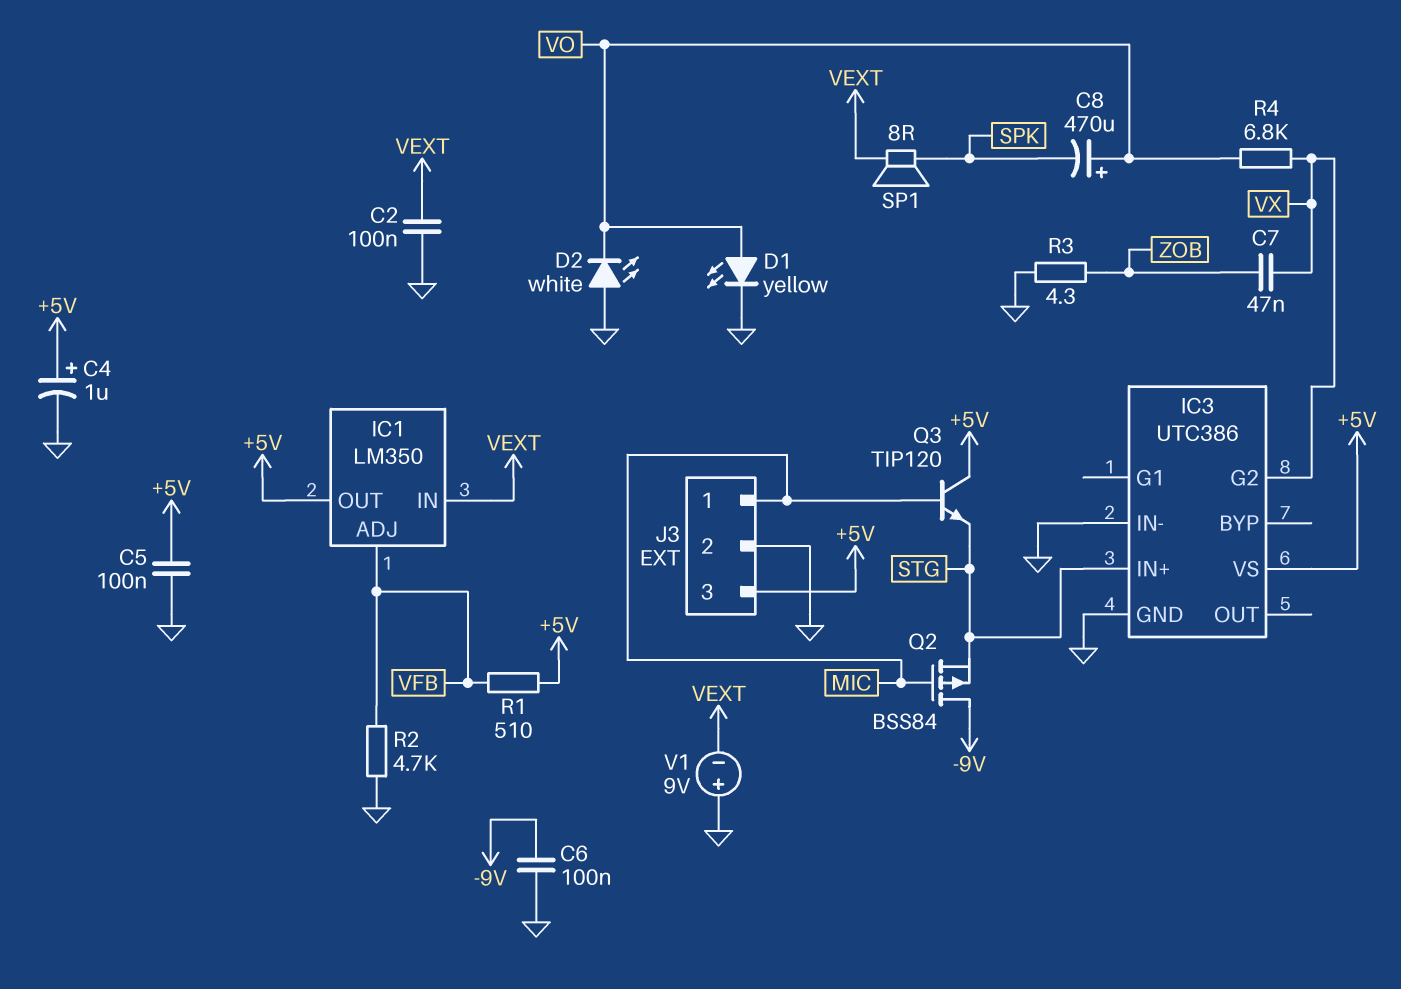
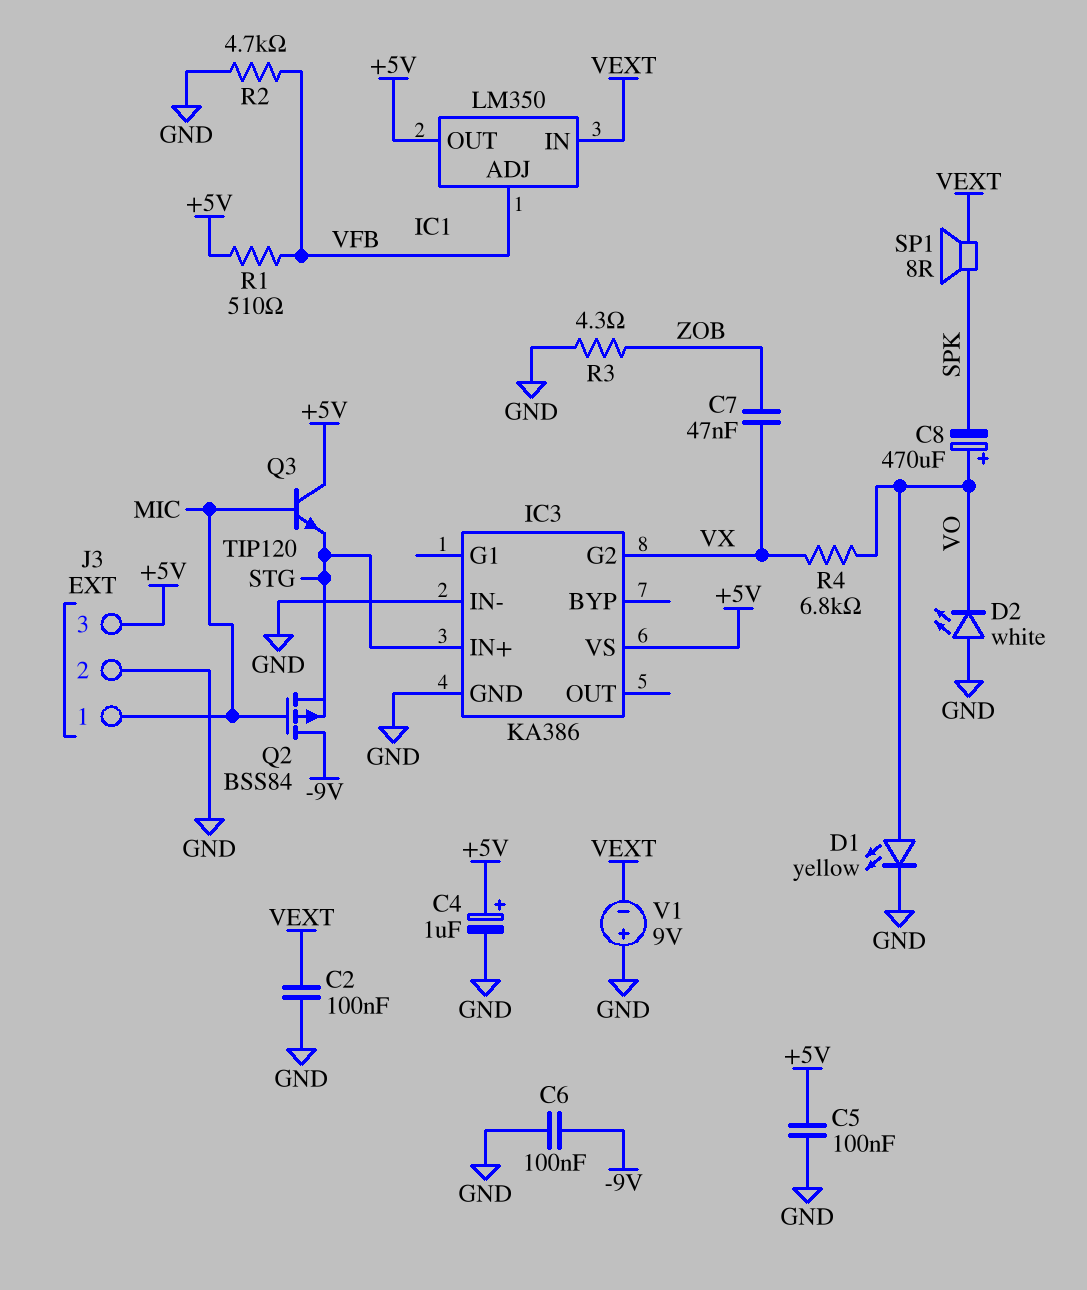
IC3: UTC386 -> KA386

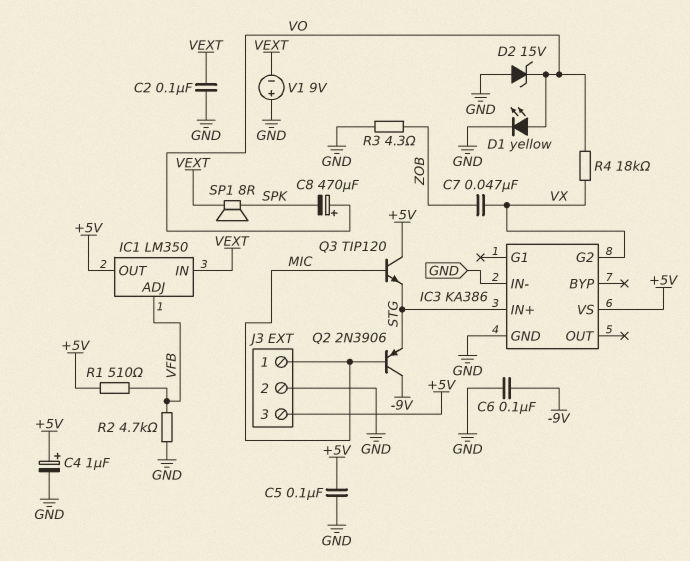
D2: LED white (A GND, K VO) -> zener 15V (A GND, K VO)
Q2: PMOS BSS84 (G MIC, D -9V, S STG) -> PNP 2N3906 (B MIC, C -9V, E STG)
R4: 6.8k (VO, VX) -> 18k (VO, VX)

